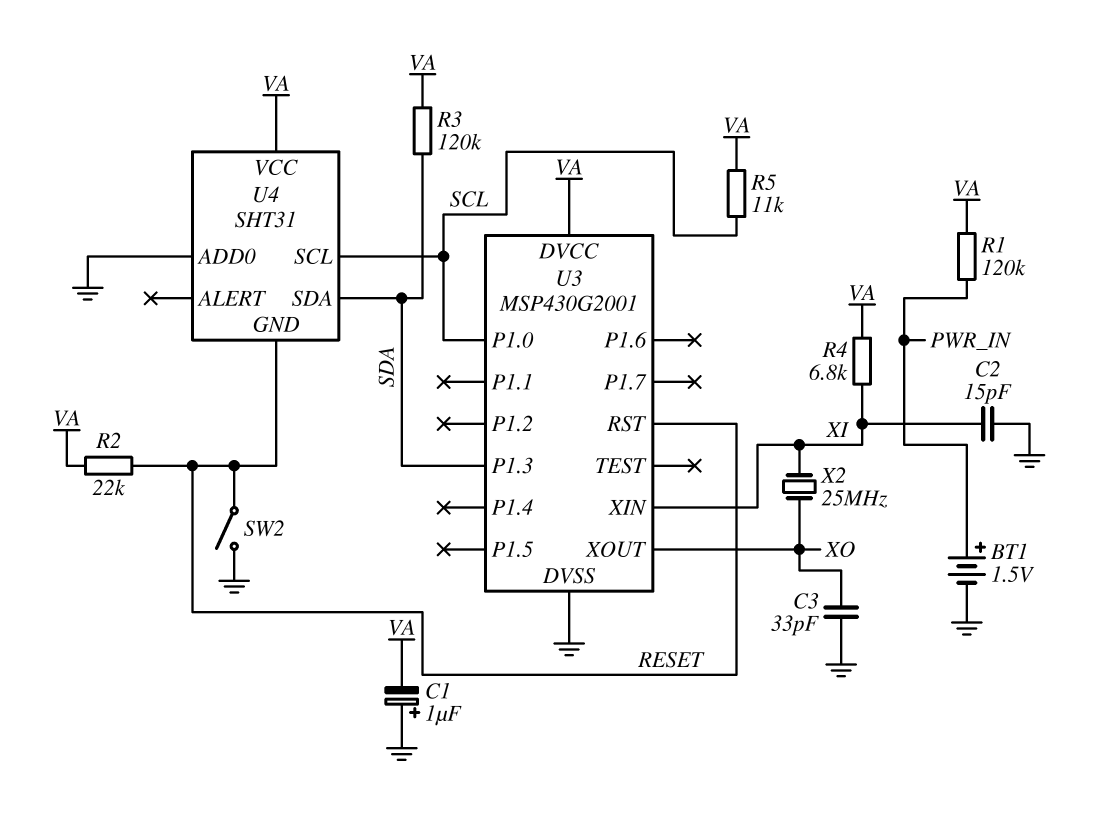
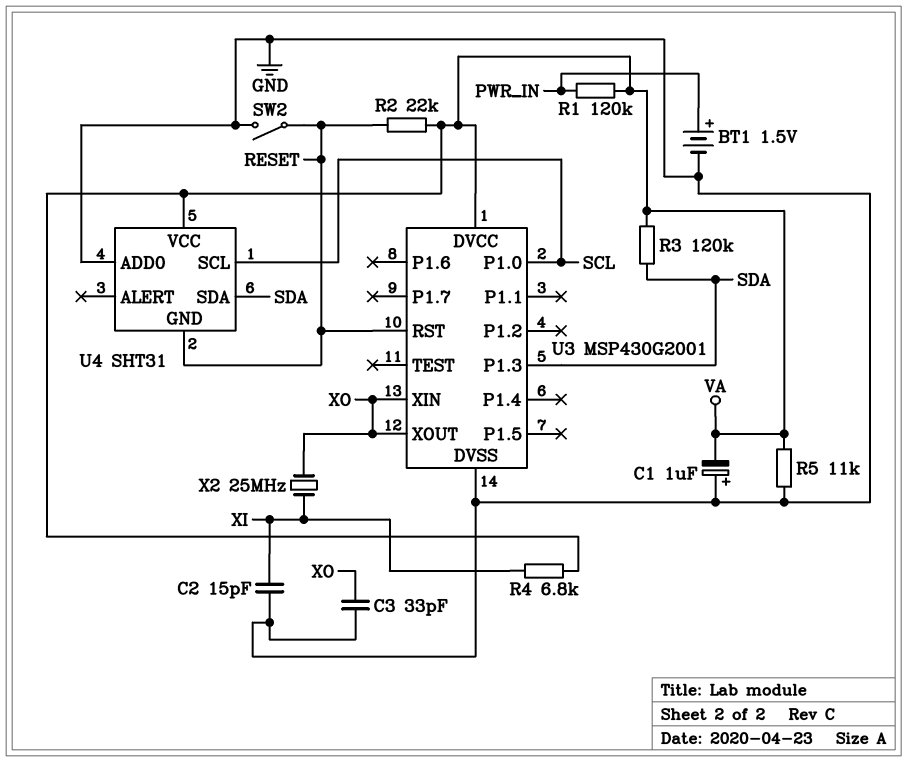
R5: 11k (SCL, VA) -> 11k (GND, VA)
U3 pin XIN: XI -> XO

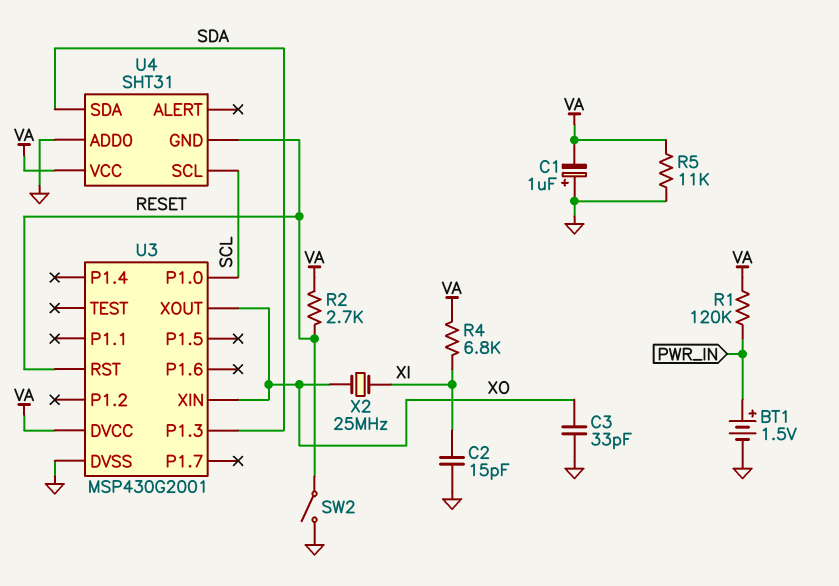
R2: 22k (RESET, VA) -> 2.7k (RESET, VA)
R3: 120k (SDA, VA) -> none

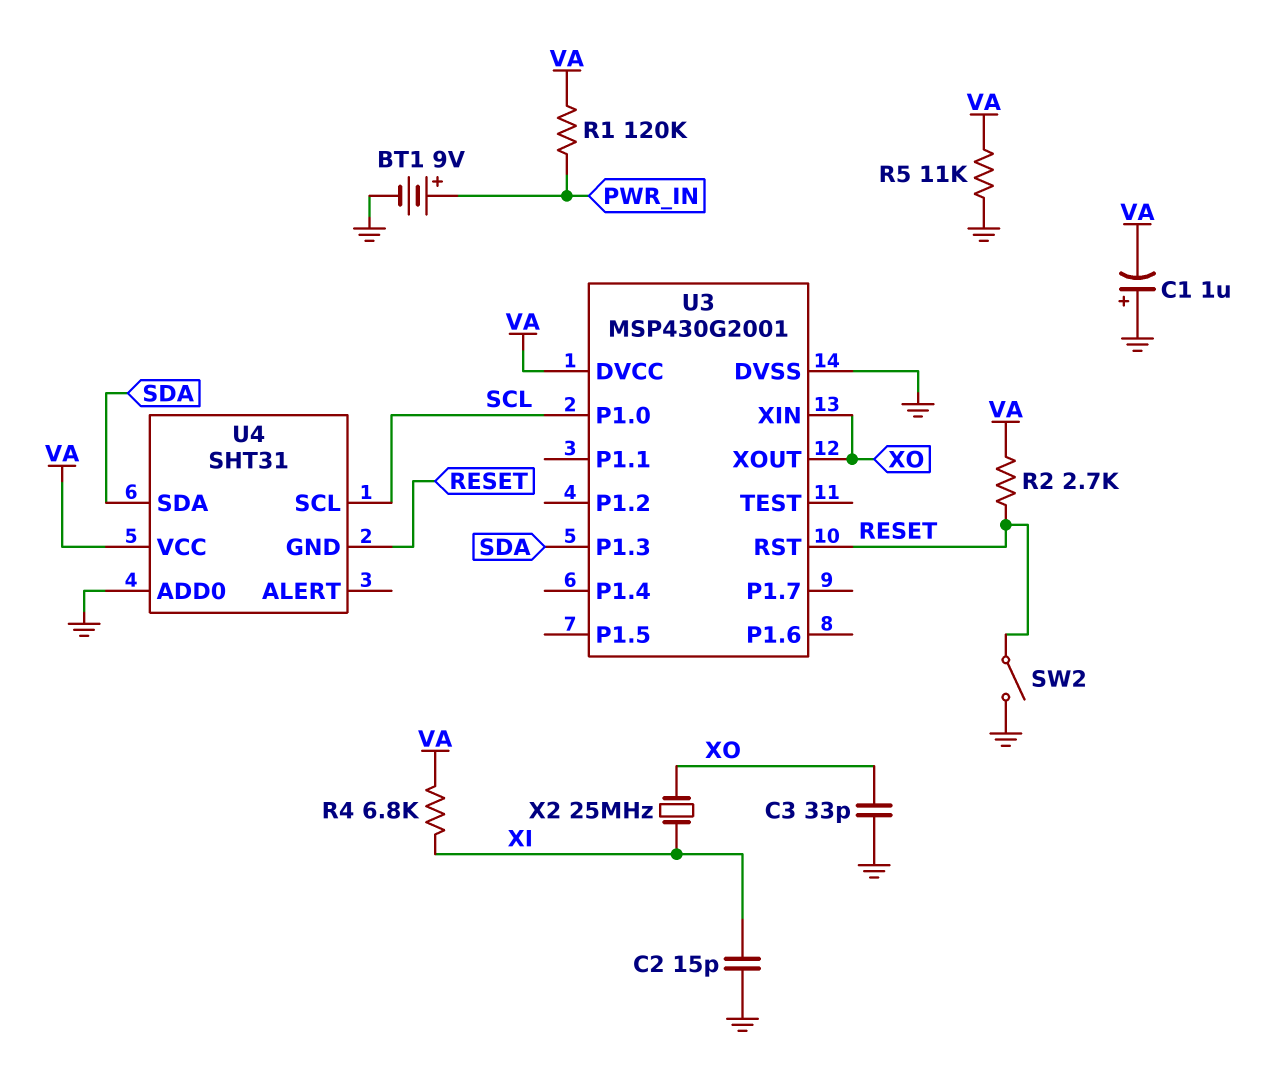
BT1: 1.5V (plus PWR_IN, minus GND) -> 9V (plus PWR_IN, minus GND)

